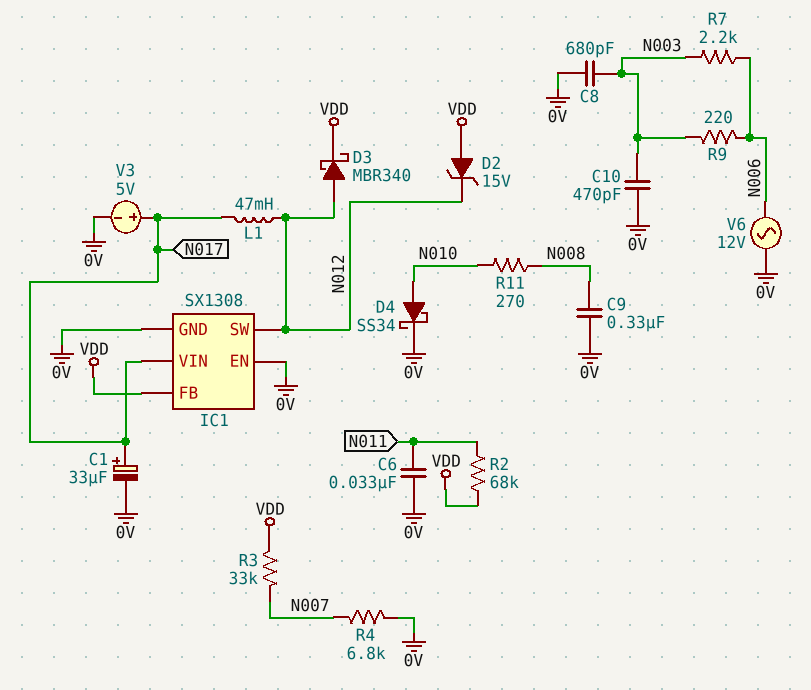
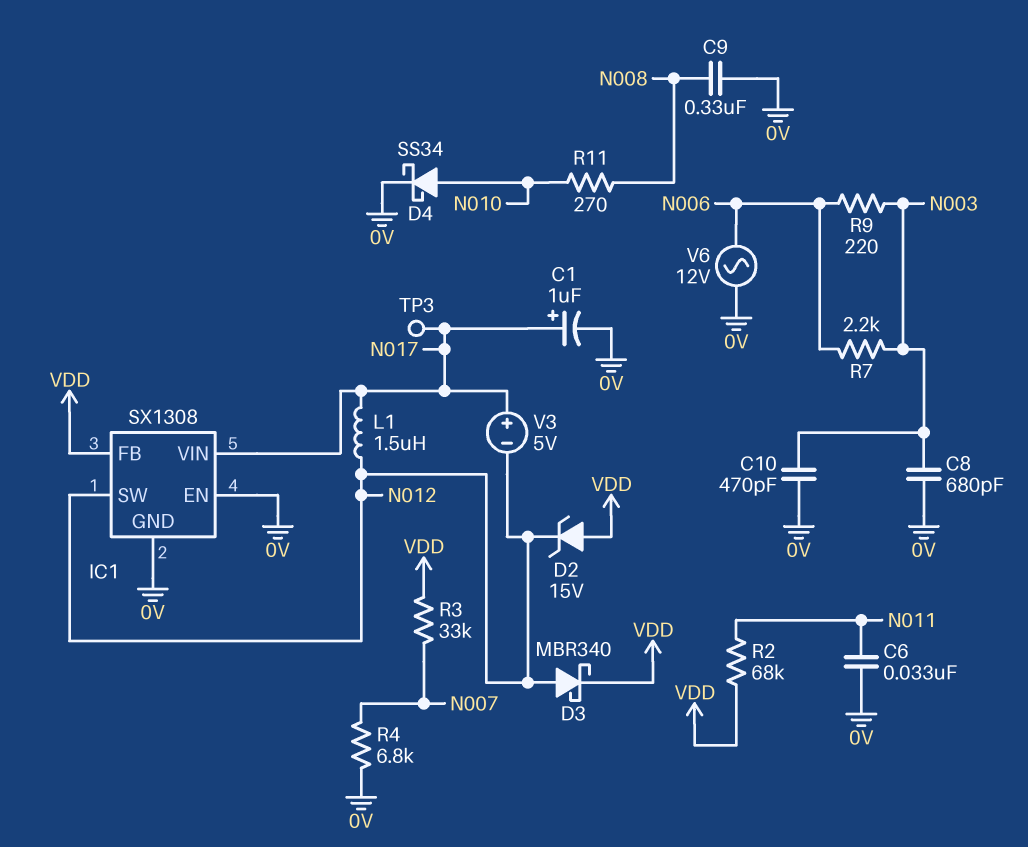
C1: 33uF (plus N017, minus 0V) -> 1uF (plus N017, minus 0V)
L1: 47mH (N012, N017) -> 1.5uH (N012, N017)
TP3: none -> test point (N017)
V3: 5V (plus N017, minus 0V) -> 5V (plus N017, minus N012)

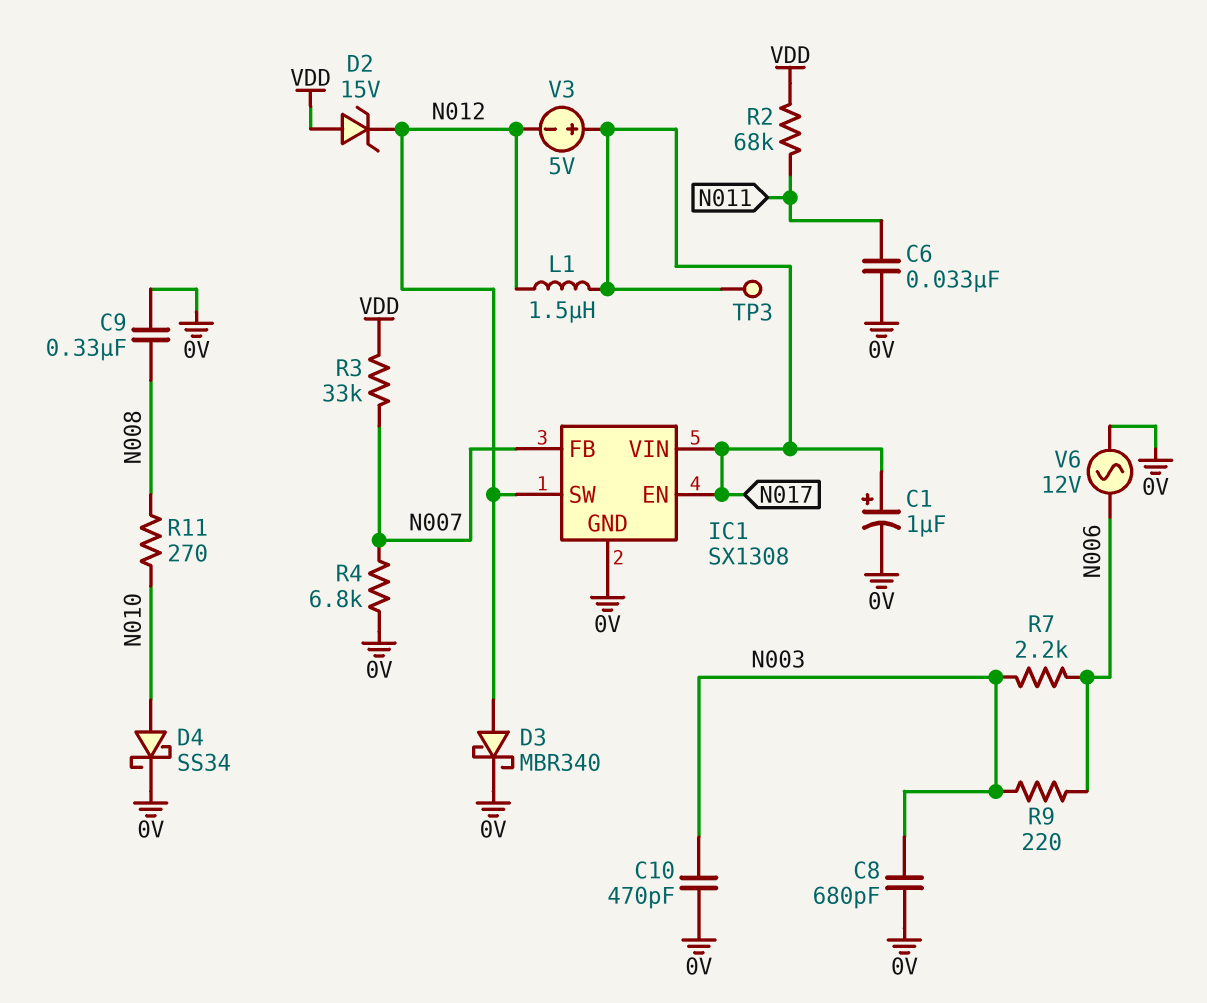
D3: schottky MBR340 (A N012, K VDD) -> schottky MBR340 (A N012, K 0V)
IC1 pin EN: 0V -> N017
IC1 pin FB: VDD -> N007

